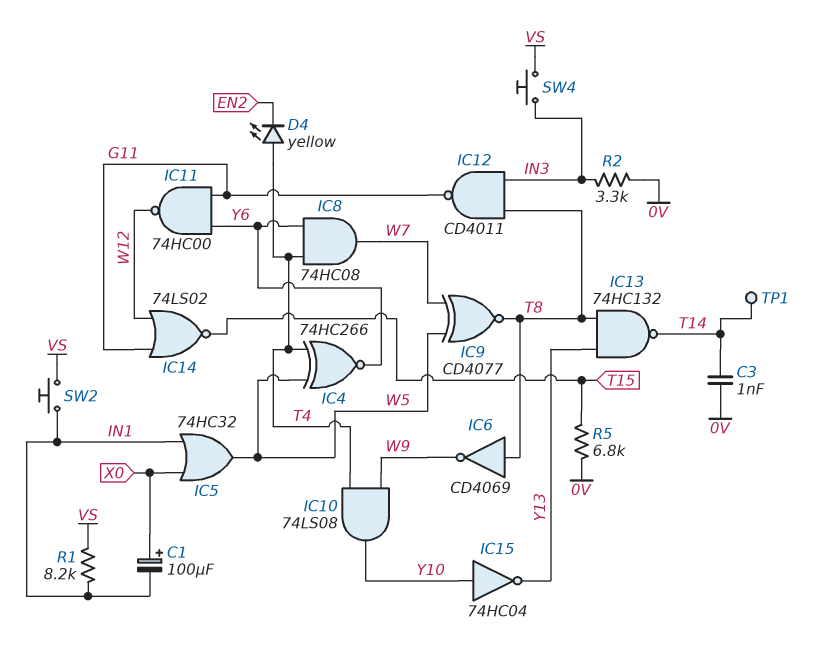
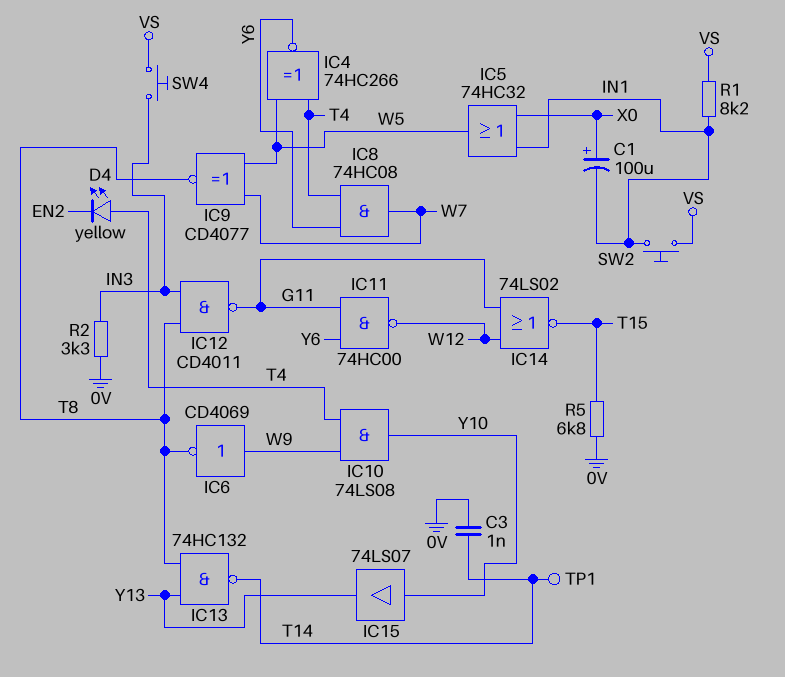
IC6: NOT CD4069 (in T8, out W9) -> NOT CD4069 (in W9, out T8)
IC15: NOT 74HC04 (in Y10, out Y13) -> buffer 74LS07 (in Y10, out Y13)

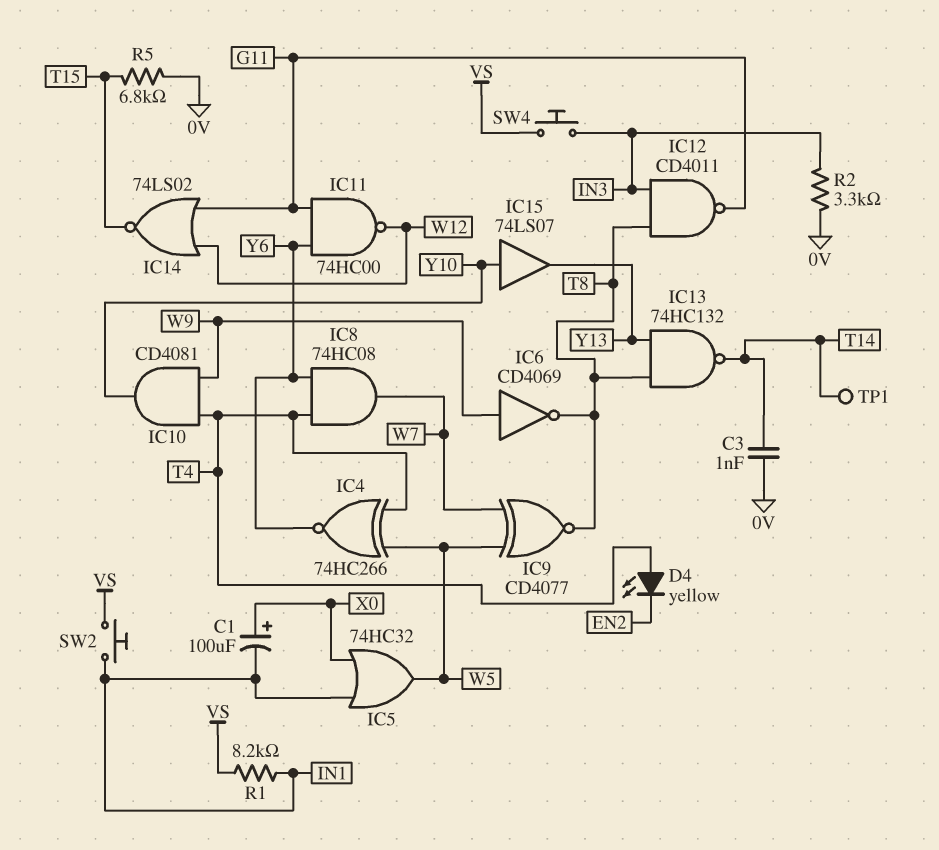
IC10: AND 74LS08 (in T4, in W9, out Y10) -> AND CD4081 (in T4, in W9, out Y10)

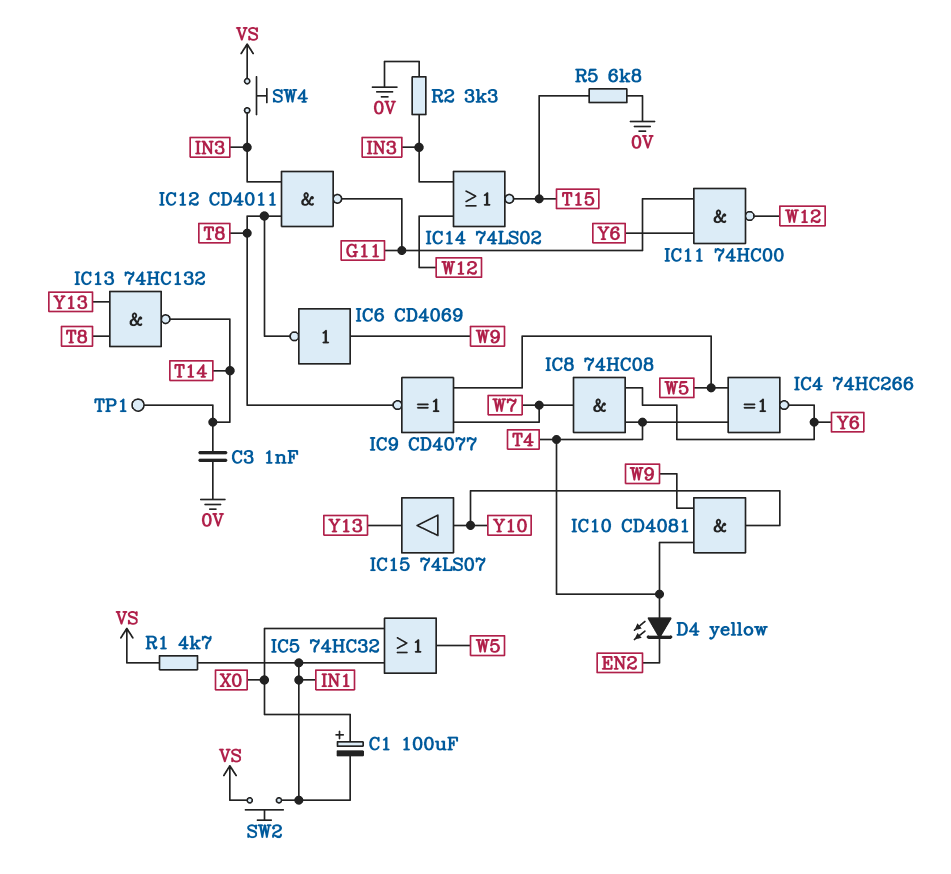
IC14: NOR 74LS02 (in G11, in W12, out T15) -> NOR 74LS02 (in IN3, in W12, out T15)
R1: 8.2k (IN1, VS) -> 4.7k (IN1, VS)

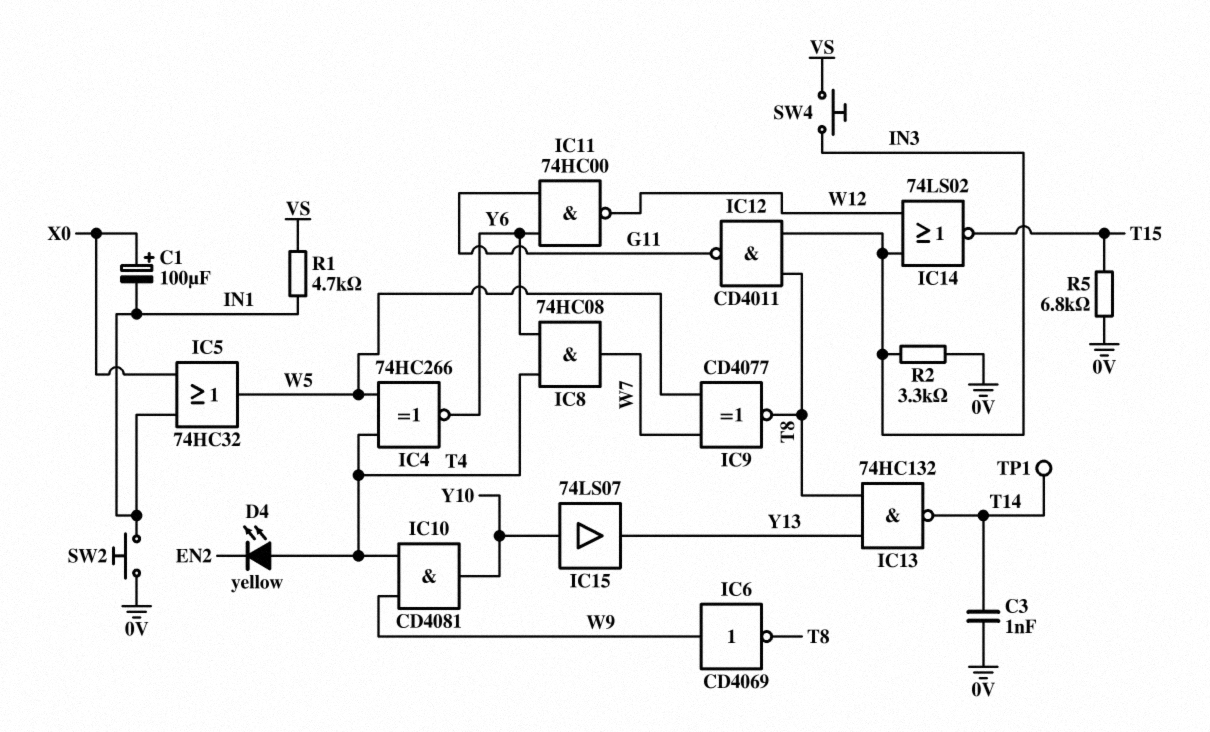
SW2: button (IN1, VS) -> button (0V, IN1)

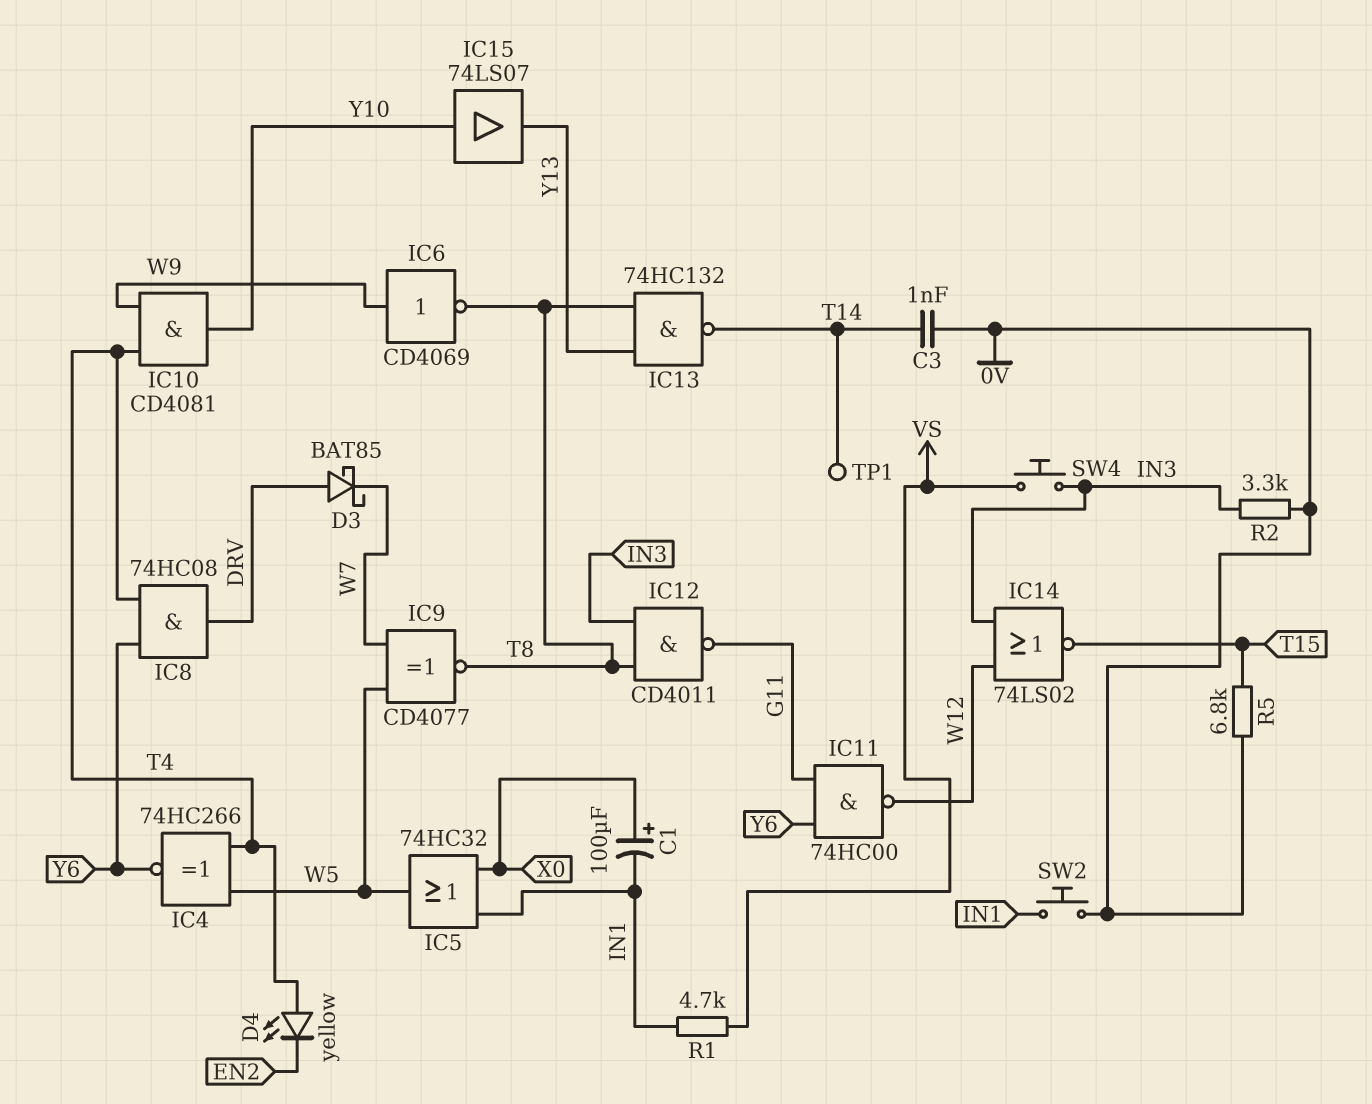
D3: none -> schottky BAT85 (A DRV, K W7)
IC8: AND 74HC08 (in T4, in Y6, out W7) -> AND 74HC08 (in T4, in Y6, out DRV)

